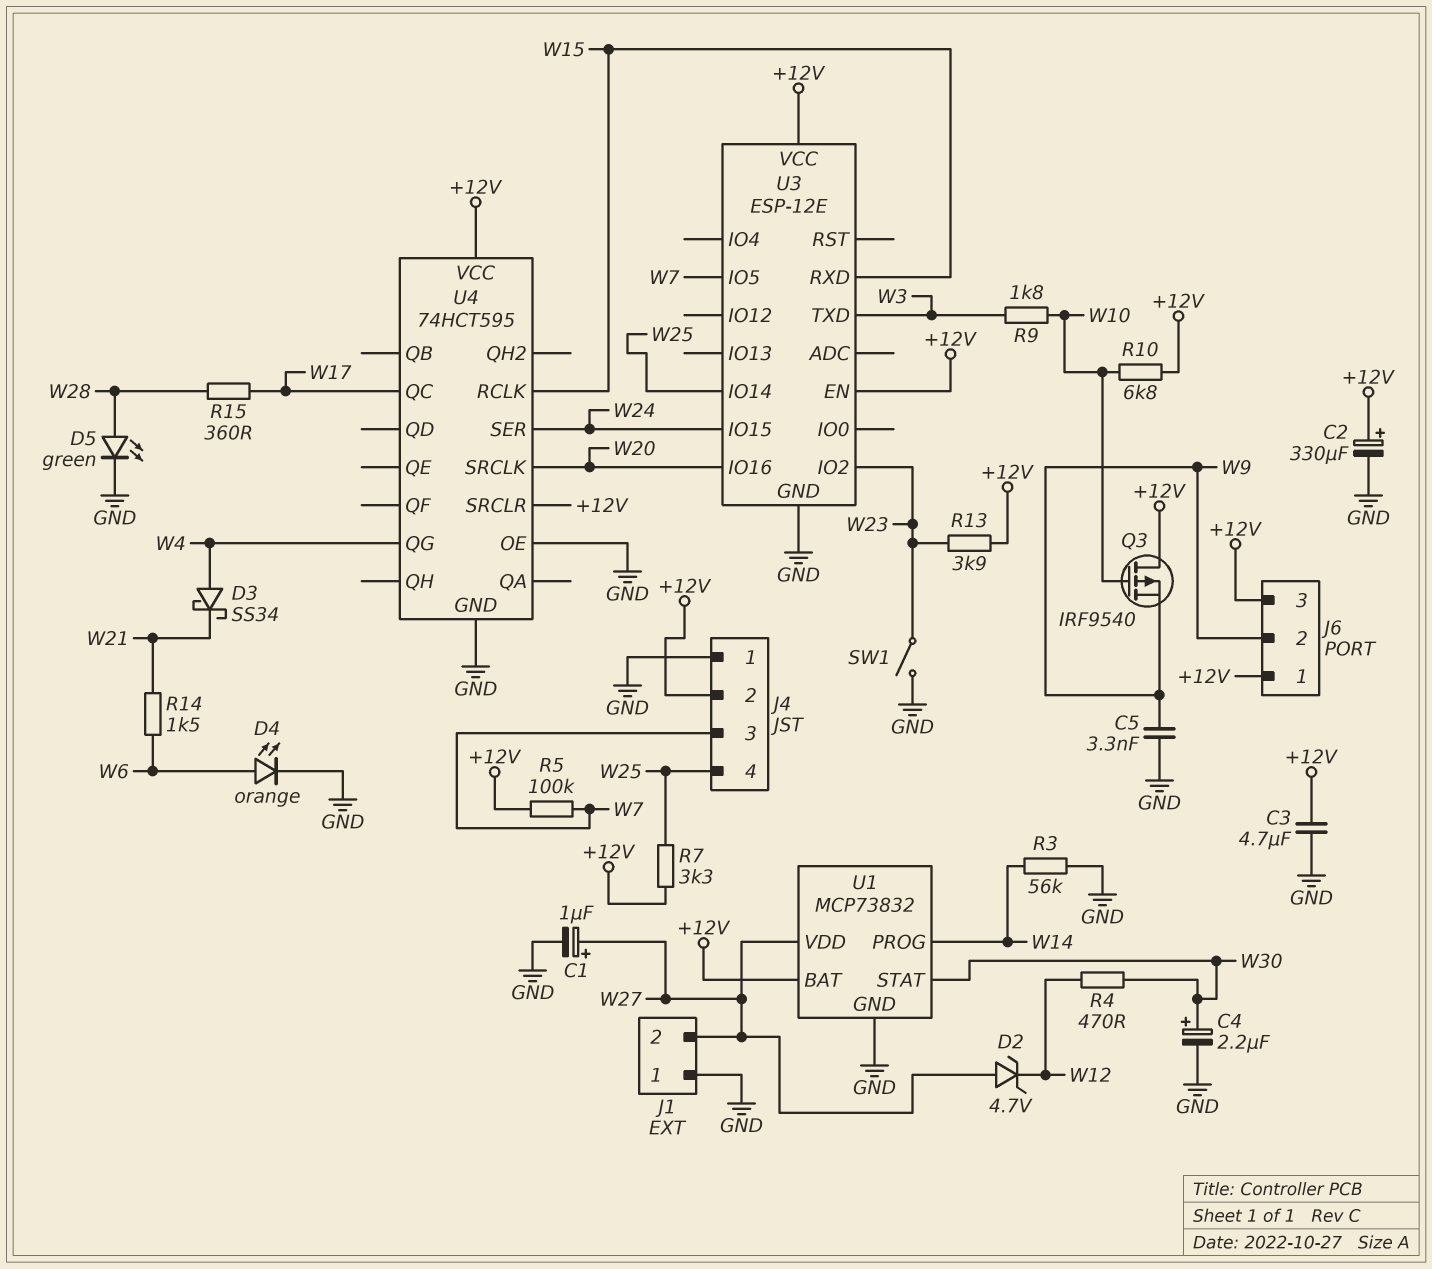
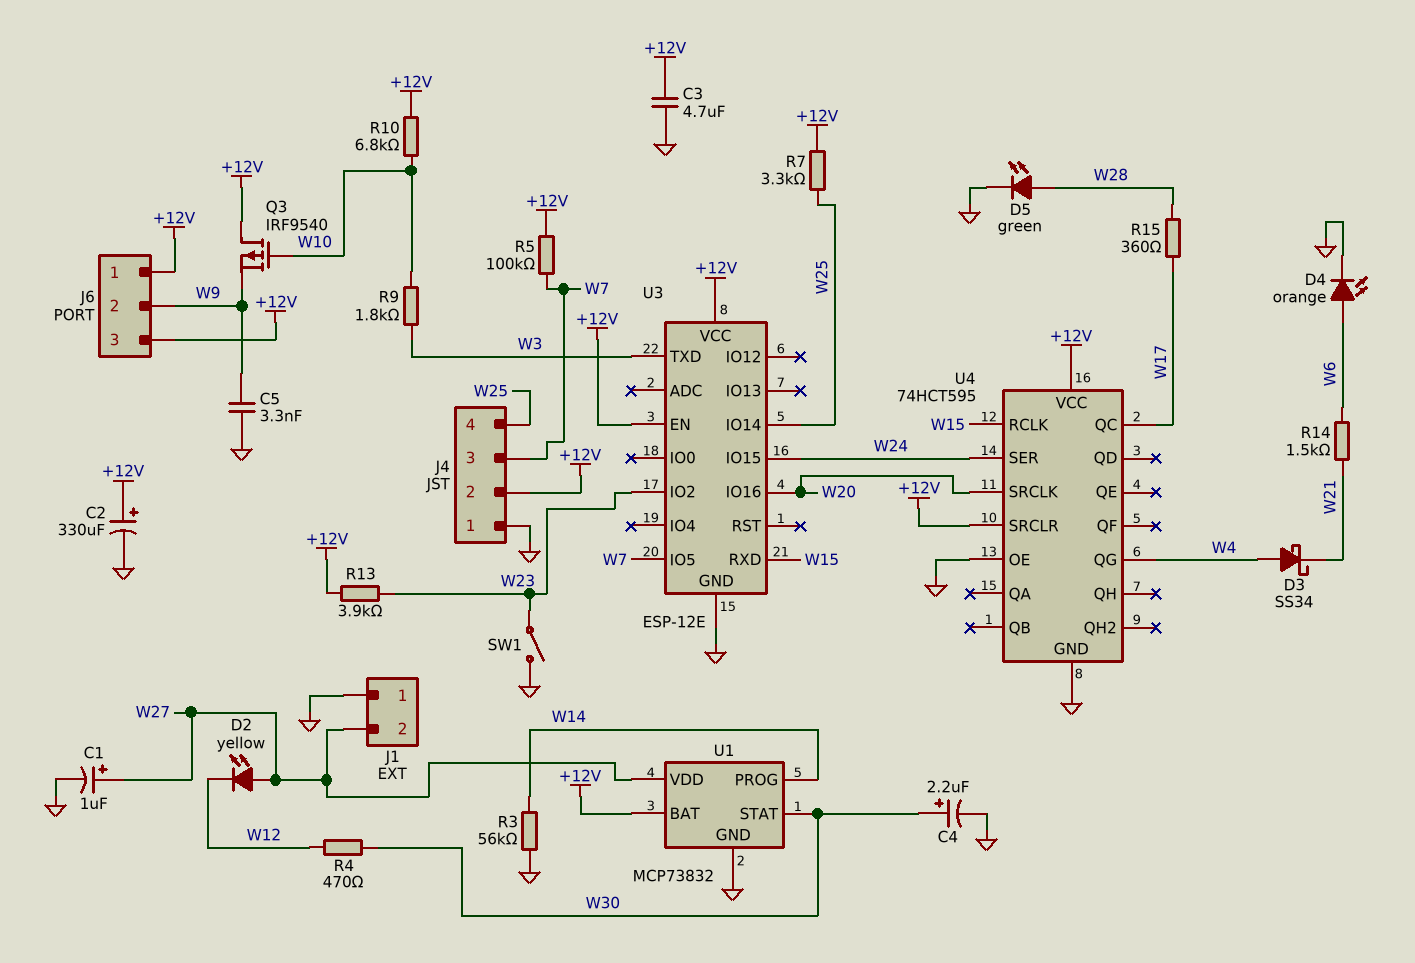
D2: zener 4.7V (A W27, K W12) -> LED yellow (A W27, K W12)

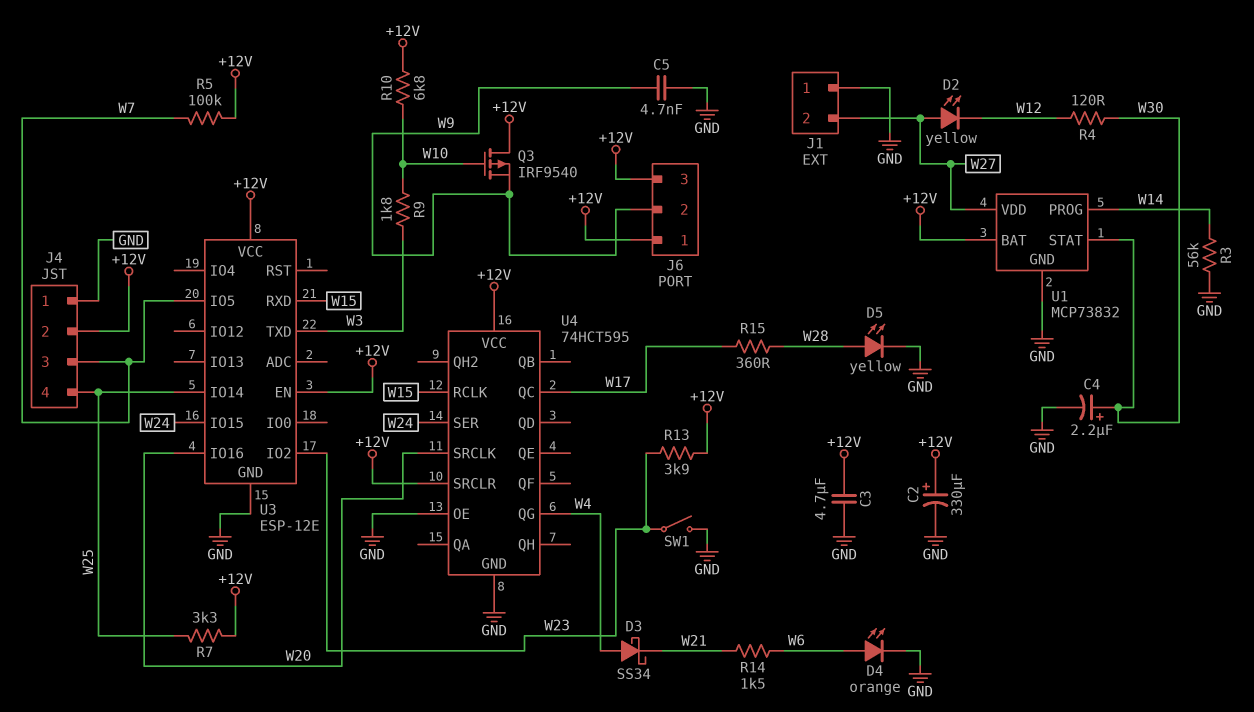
C1: 1uF (plus W27, minus GND) -> none
C5: 3.3nF (GND, W9) -> 4.7nF (GND, W9)
D5: LED green (A W28, K GND) -> LED yellow (A W28, K GND)
R4: 470 (W12, W30) -> 120 (W12, W30)

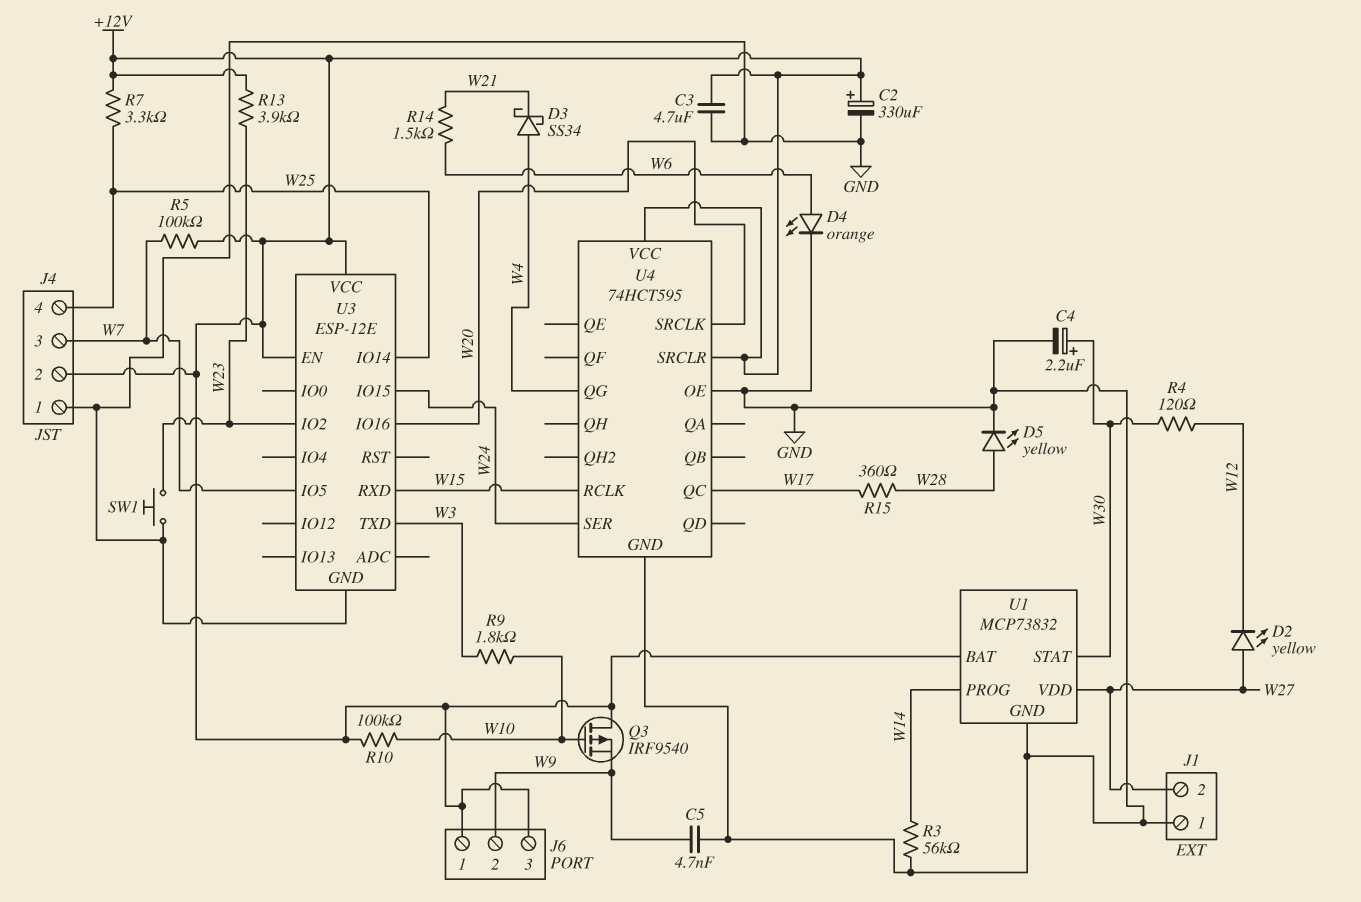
R10: 6.8k (+12V, W10) -> 100k (+12V, W10)
SW1: switch (GND, W23) -> button (GND, W23)

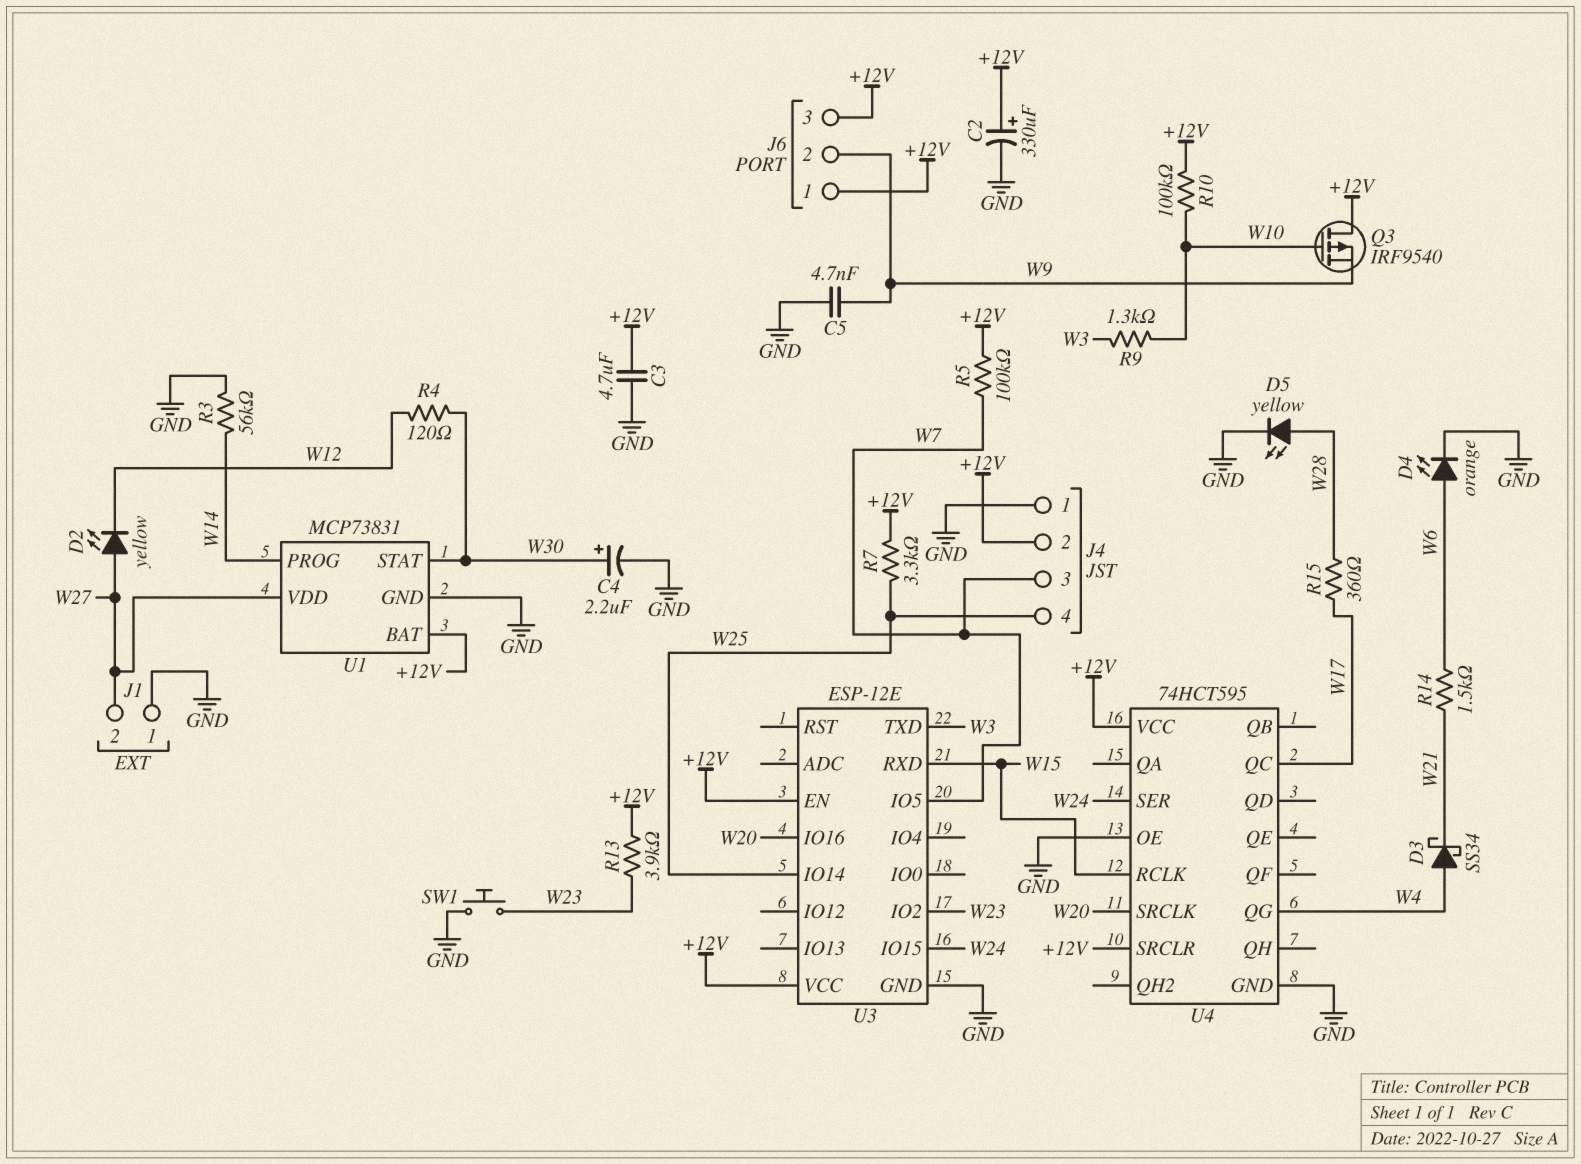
R9: 1.8k (W3, W10) -> 1.3k (W3, W10)
U1: MCP73832 -> MCP73831

